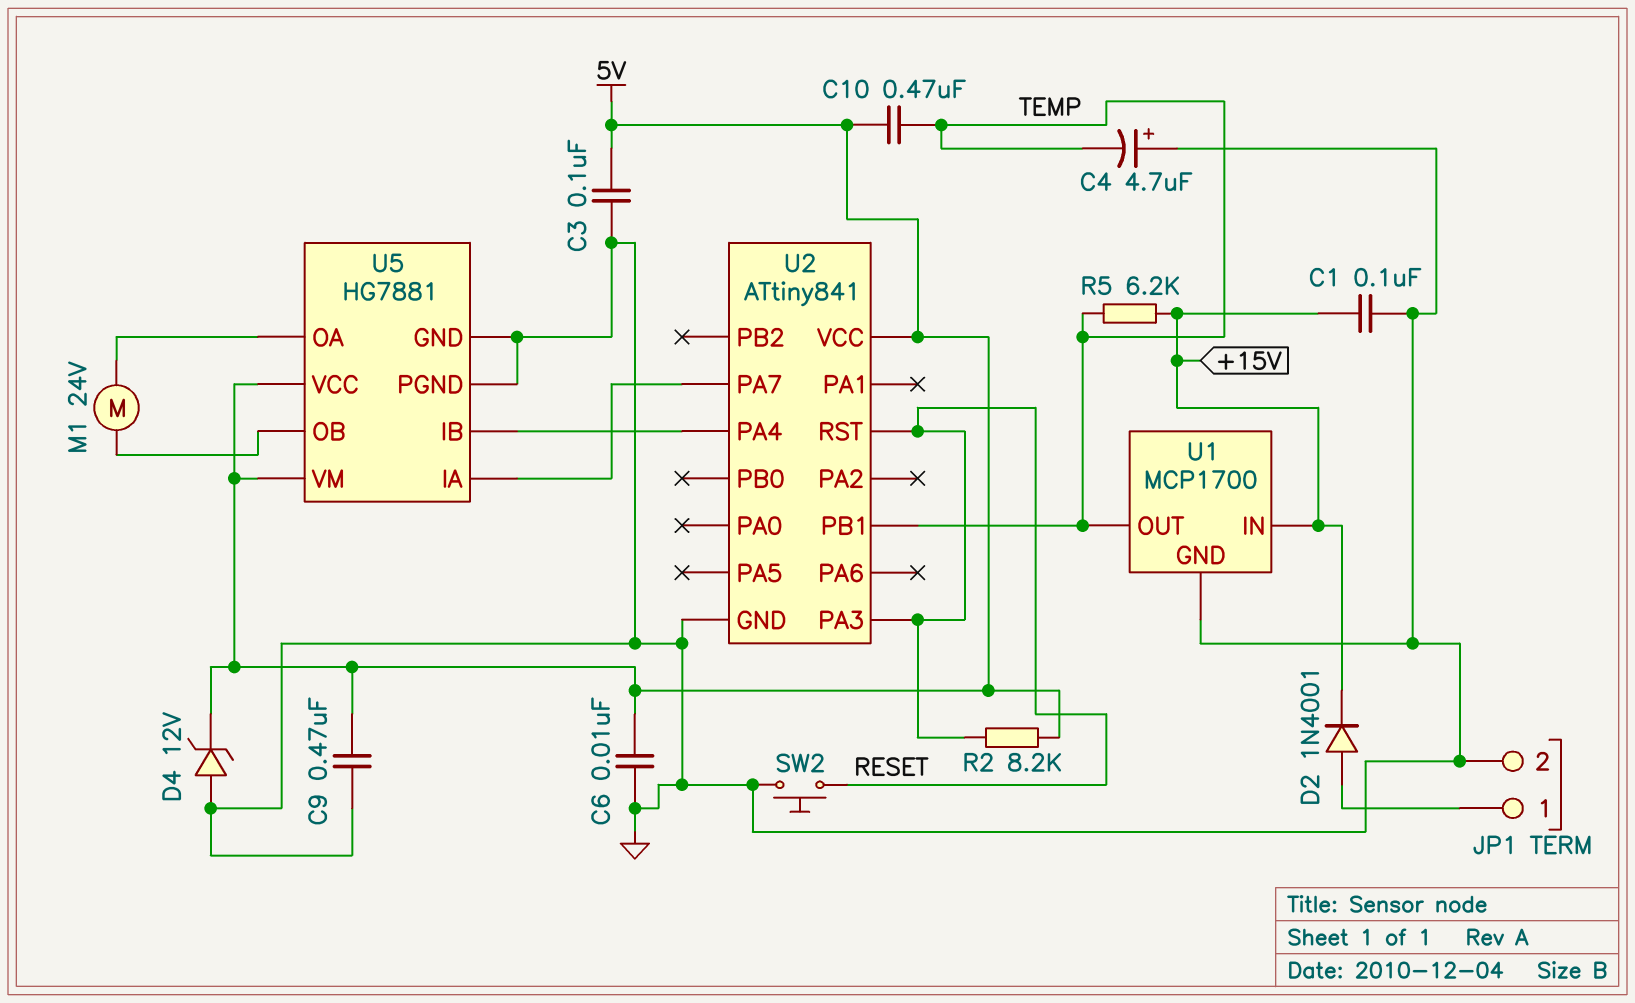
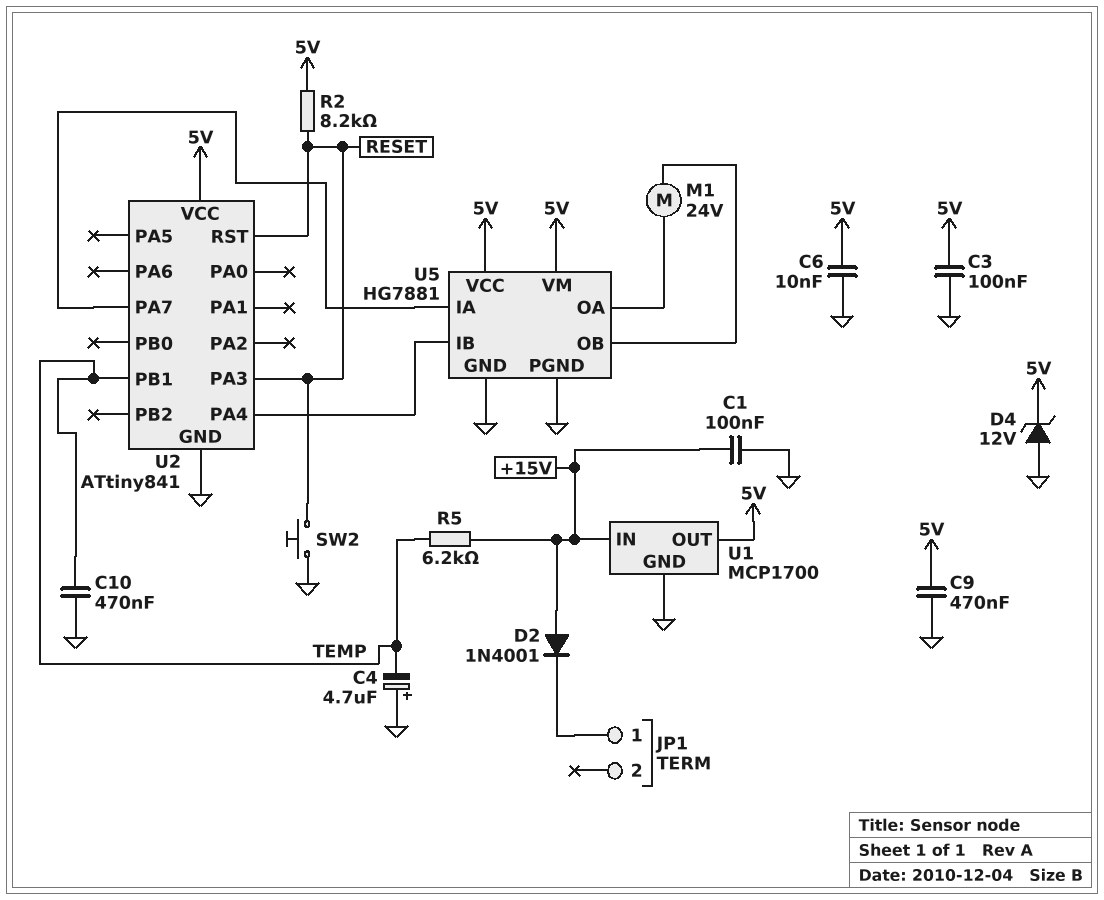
C10: 470nF (5V, TEMP) -> 470nF (GND, TEMP)
D2: diode 1N4001 (A JP1/1, K +15V) -> diode 1N4001 (A +15V, K JP1/1)
JP1 pin 2: GND -> none
U1 pin OUT: TEMP -> 5V

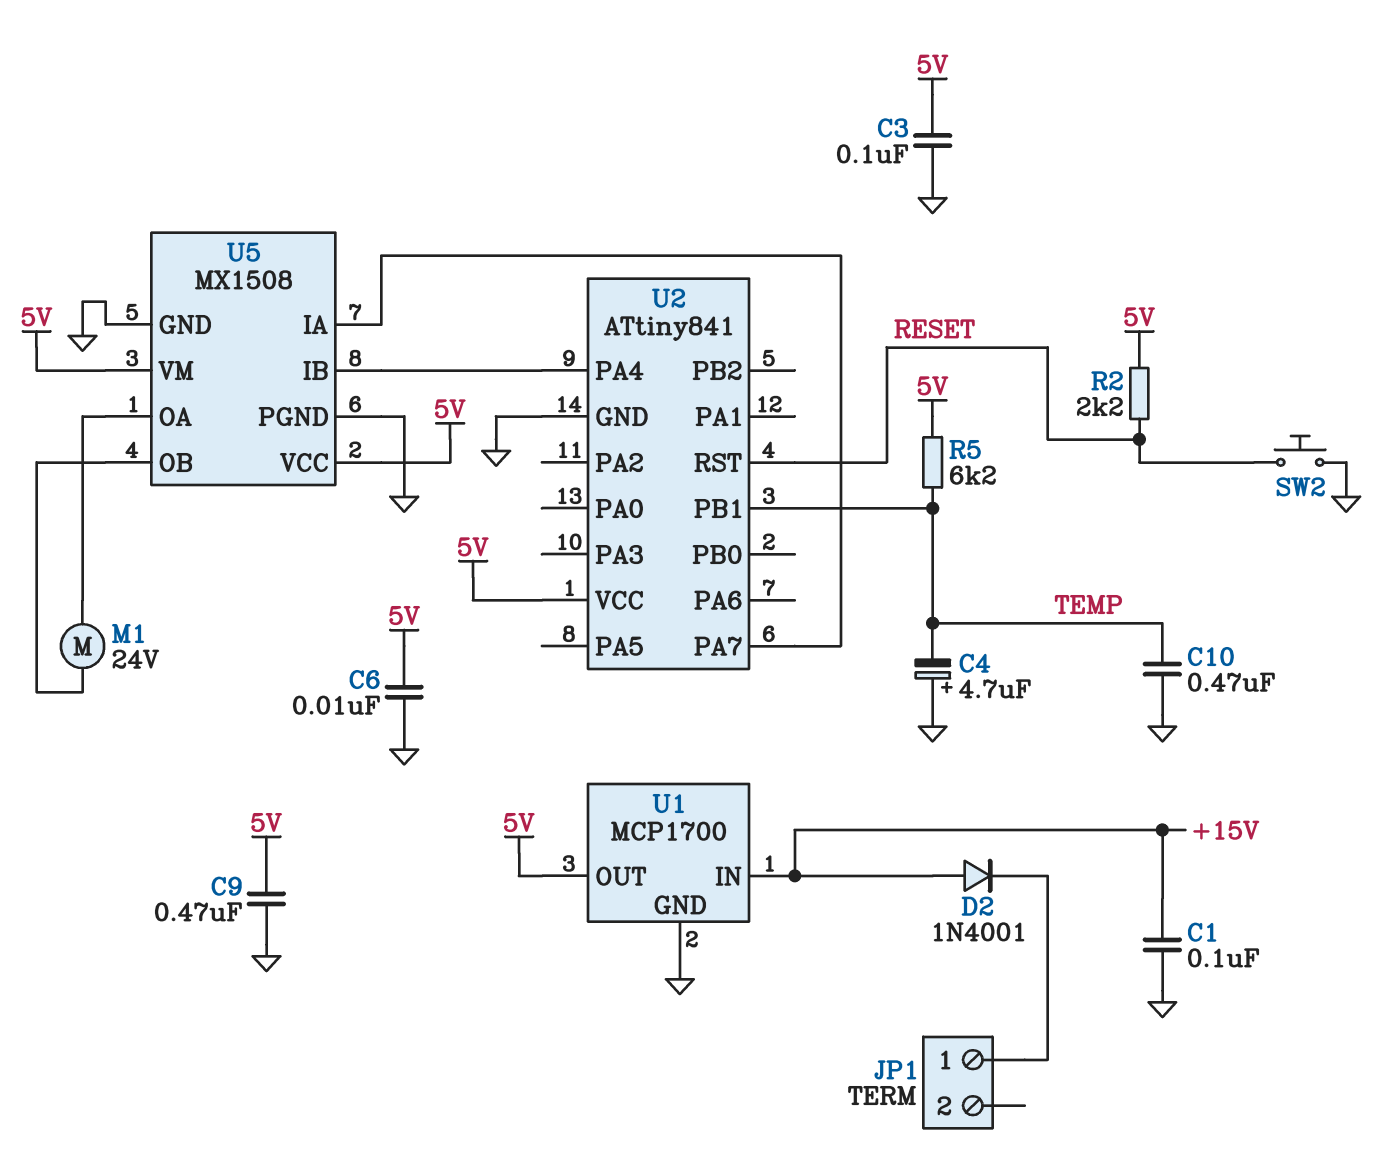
D4: zener 12V (A GND, K 5V) -> none
R2: 8.2k (5V, RESET) -> 2.2k (5V, RESET)
R5: 6.2k (+15V, TEMP) -> 6.2k (5V, TEMP)
U2 pin PA3: RESET -> none
U5: HG7881 -> MX1508

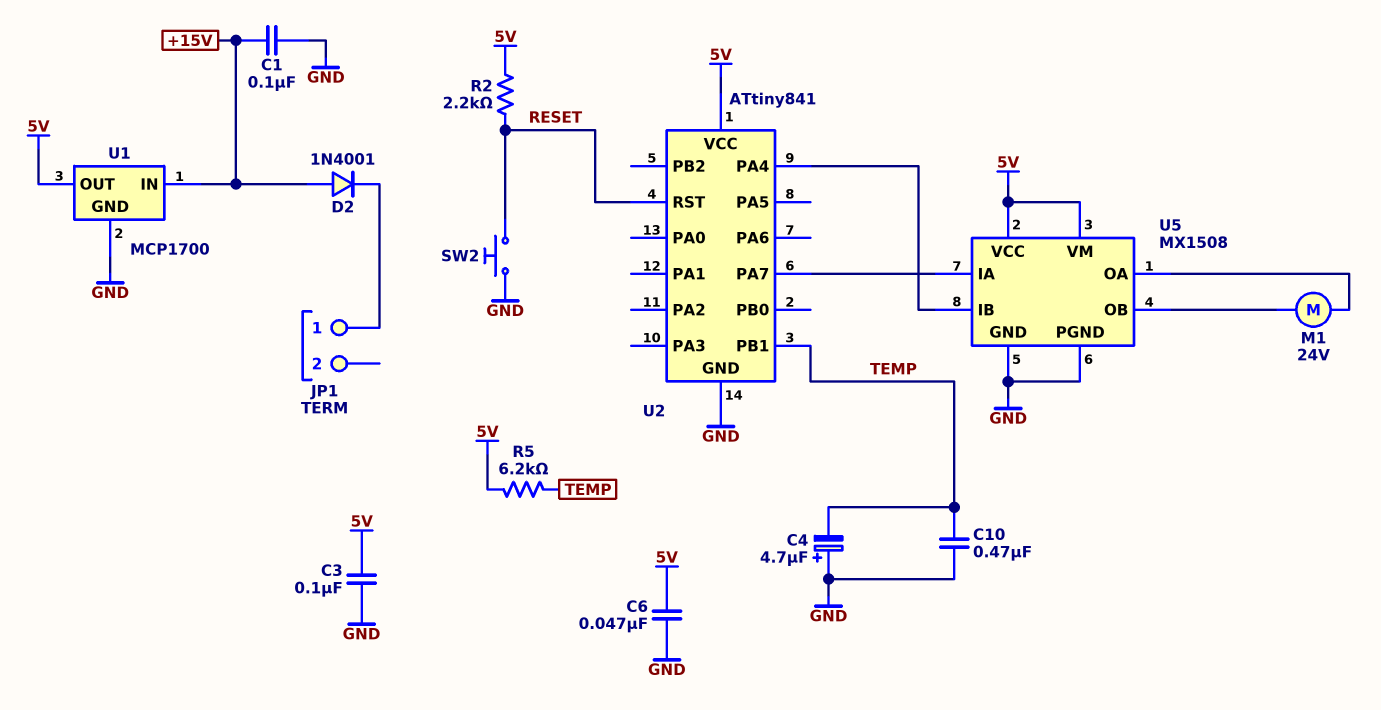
C6: 10nF (5V, GND) -> 47nF (5V, GND)
C9: 470nF (5V, GND) -> none

